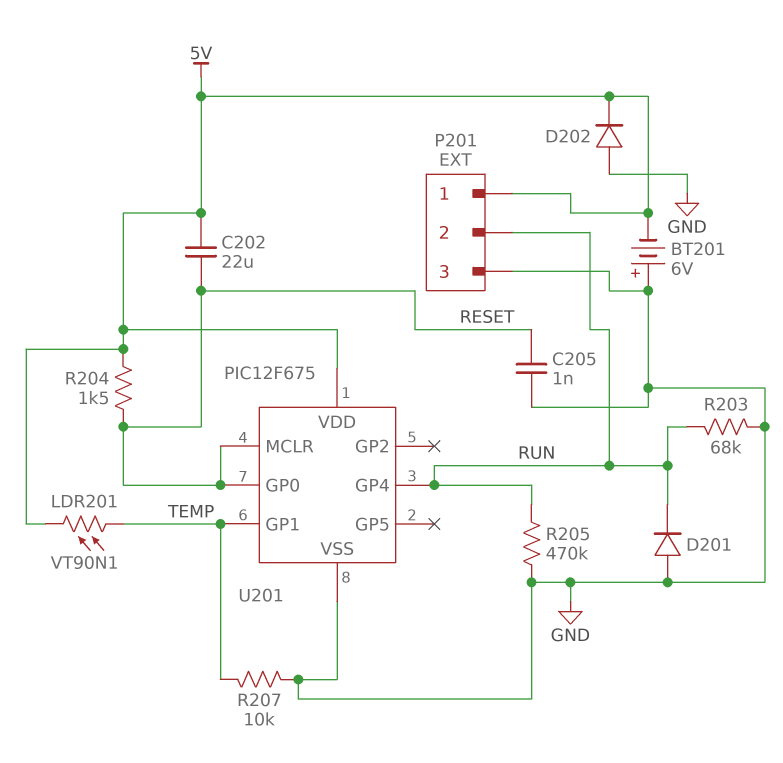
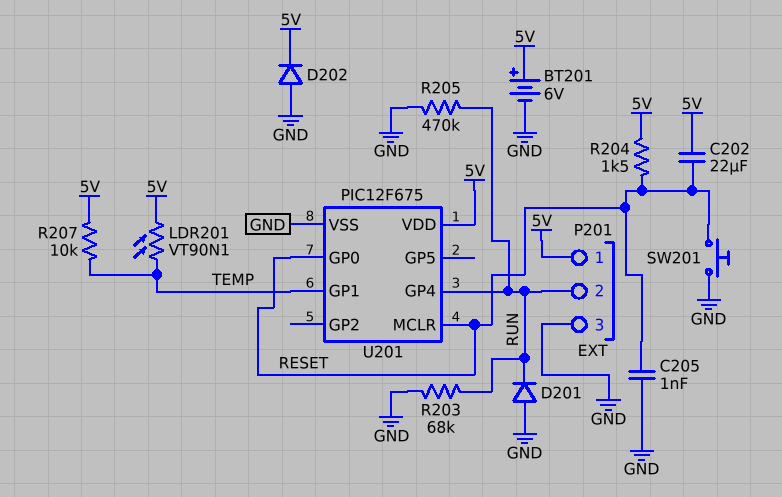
BT201: 6V (plus GND, minus 5V) -> 6V (plus 5V, minus GND)
R207: 10k (GND, TEMP) -> 10k (5V, TEMP)
SW201: none -> button (GND, RESET)

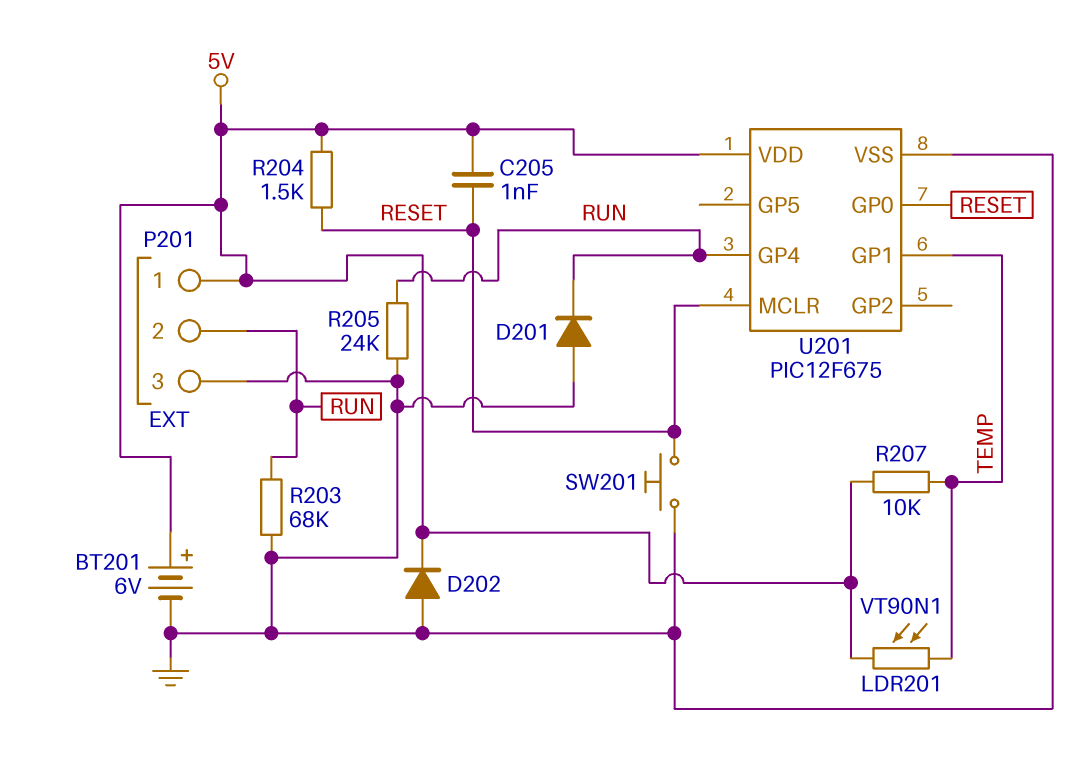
C202: 22uF (5V, RESET) -> none
C205: 1nF (GND, RESET) -> 1nF (5V, RESET)
R205: 470k (GND, RUN) -> 24k (GND, RUN)

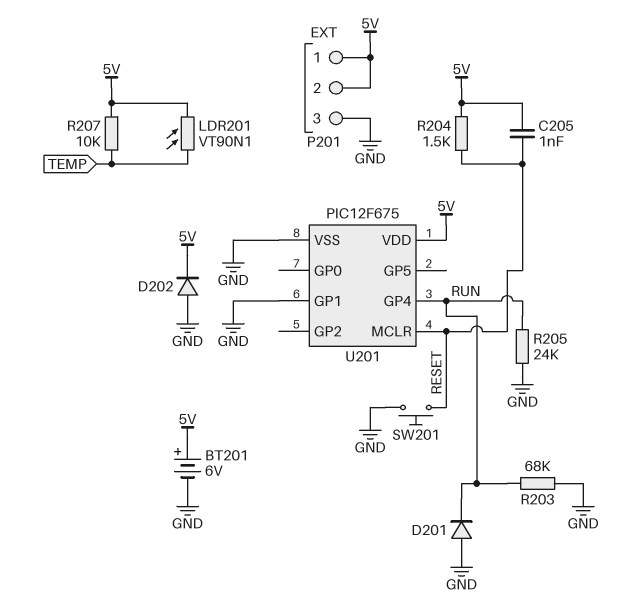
P201 pin 2: RUN -> 5V
U201 pin GP0: RESET -> none
U201 pin GP1: TEMP -> GND

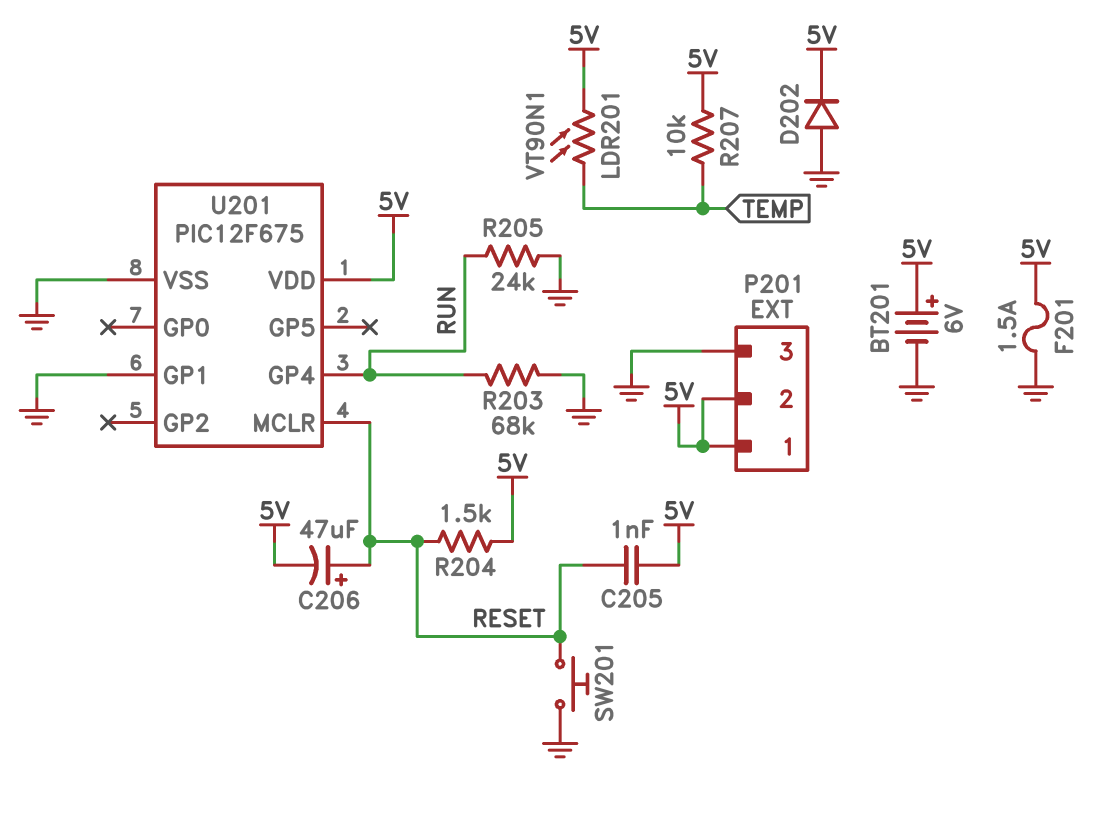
C206: none -> 47uF (plus RESET, minus 5V)
D201: diode (A GND, K RUN) -> none
F201: none -> 1.5A (5V, GND)

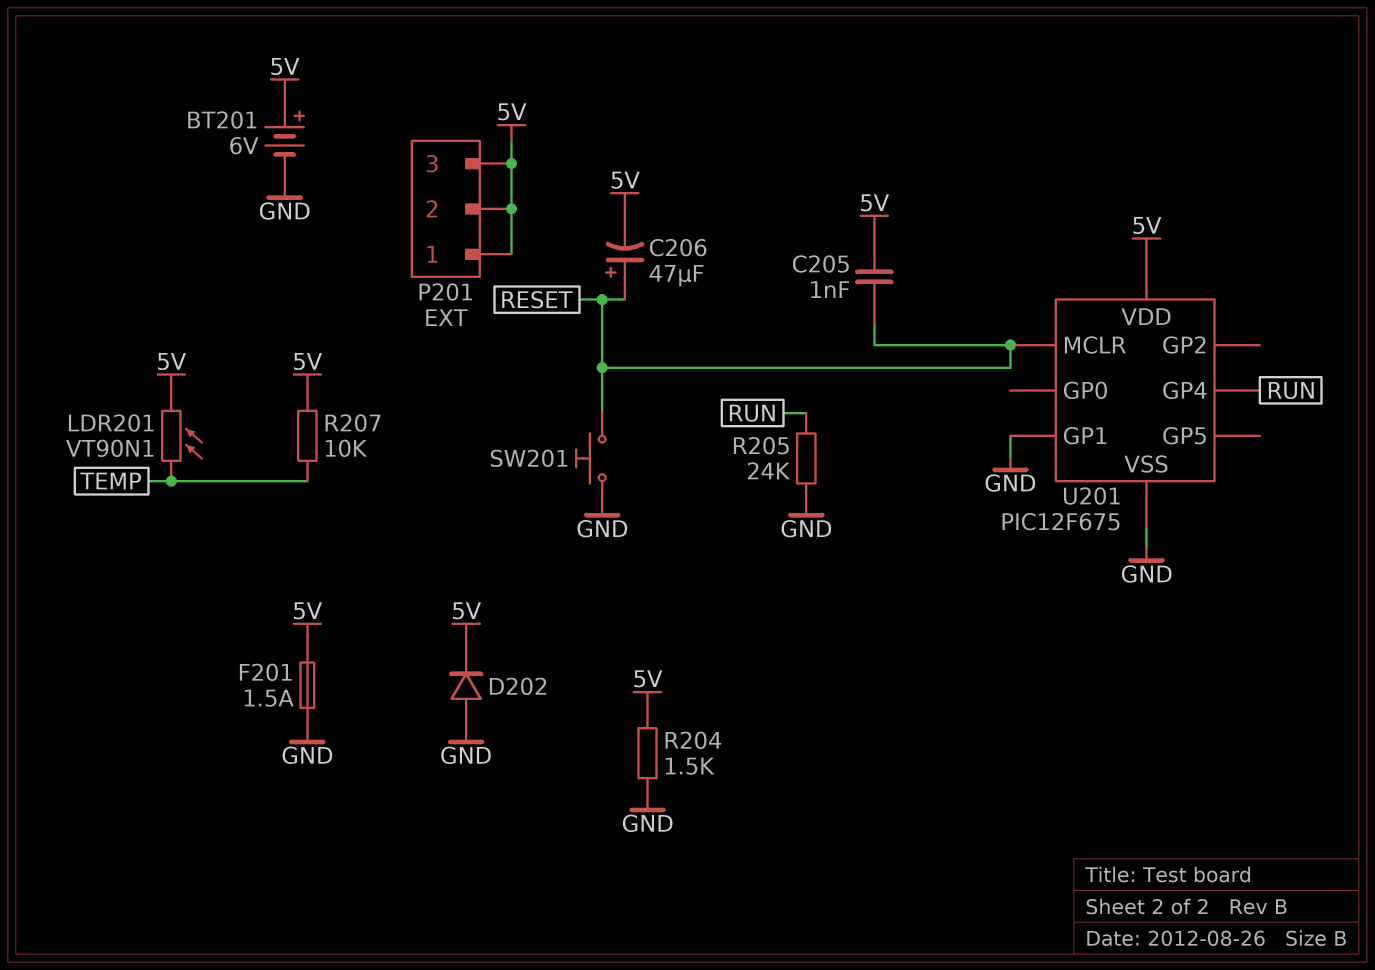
P201 pin 3: GND -> 5V
R203: 68k (GND, RUN) -> none
R204: 1.5k (5V, RESET) -> 1.5k (5V, GND)

